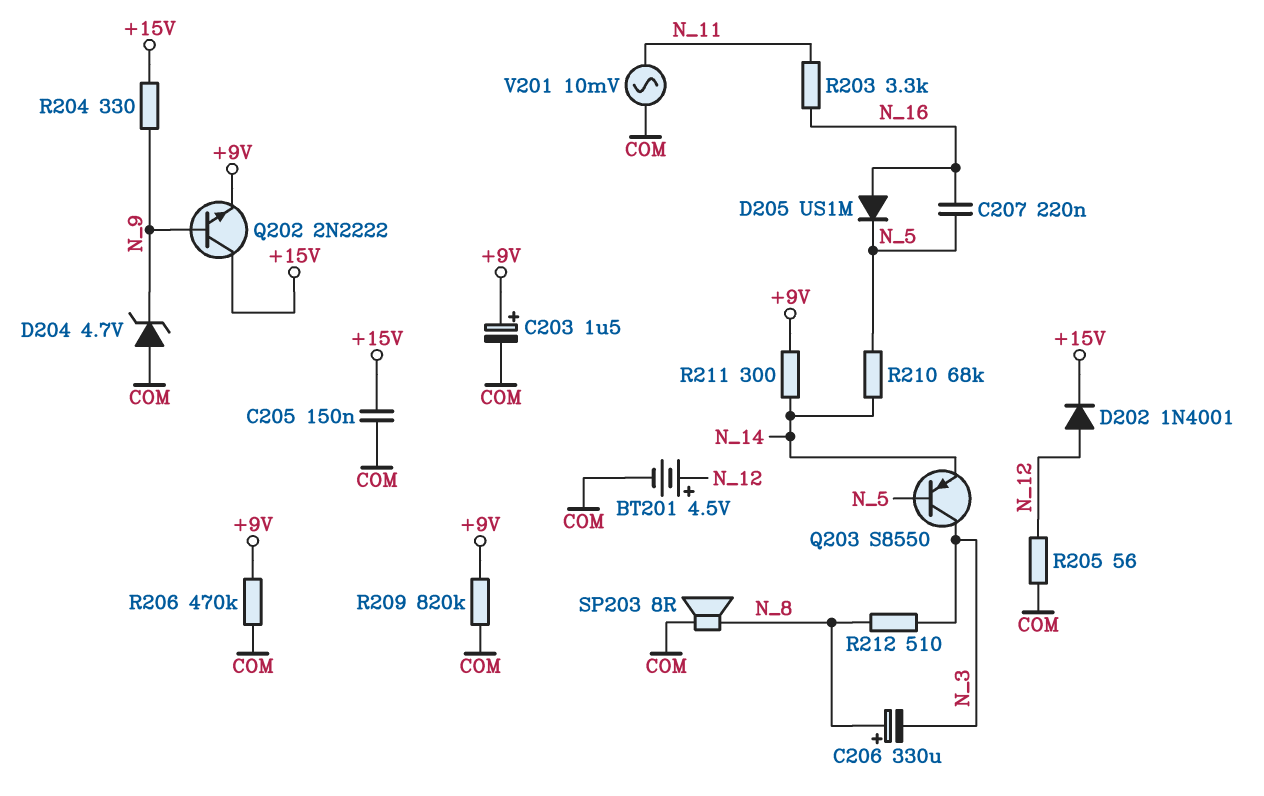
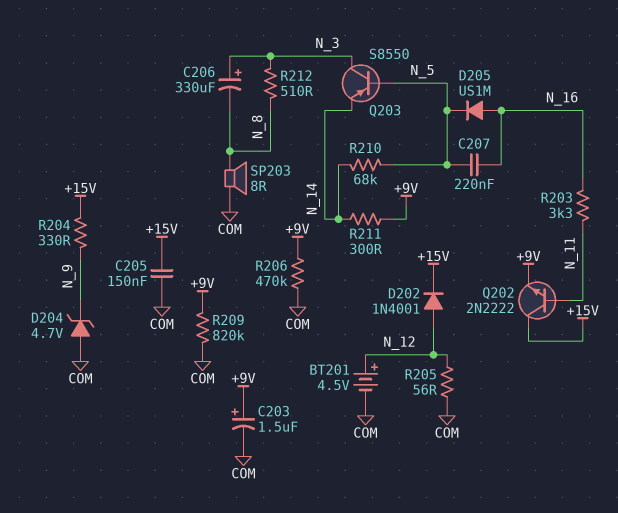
C206: 330uF (plus N_8, minus N_3) -> 330uF (plus N_3, minus N_8)
Q202: NPN 2N2222 (B N_9, C +15V, E +9V) -> NPN 2N2222 (B N_11, C +15V, E +9V)
V201: AC 10mV (COM, N_11) -> none

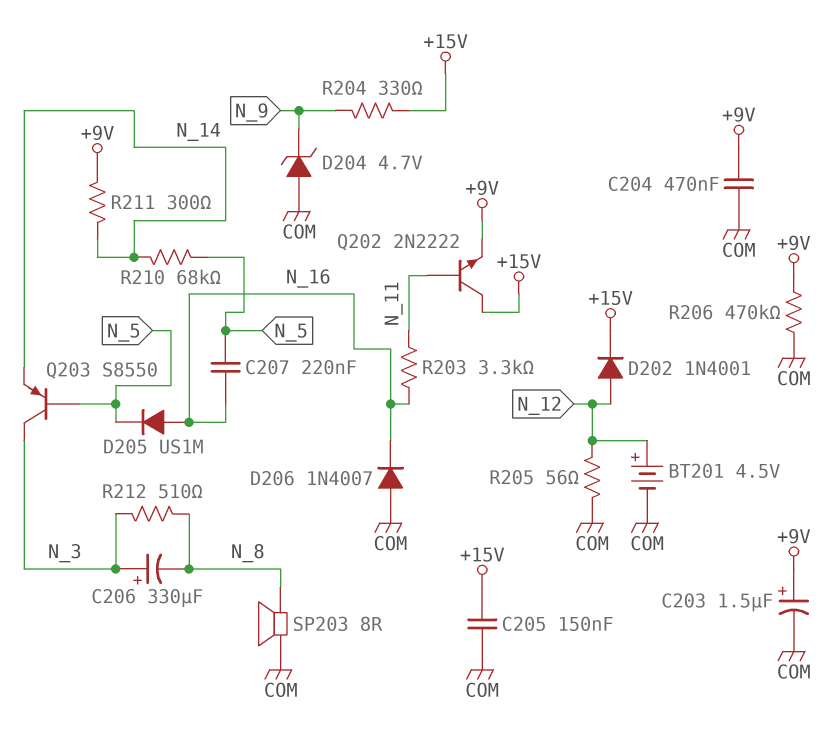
C204: none -> 470nF (+9V, COM)
D206: none -> diode 1N4007 (A COM, K N_16)
R209: 820k (+9V, COM) -> none

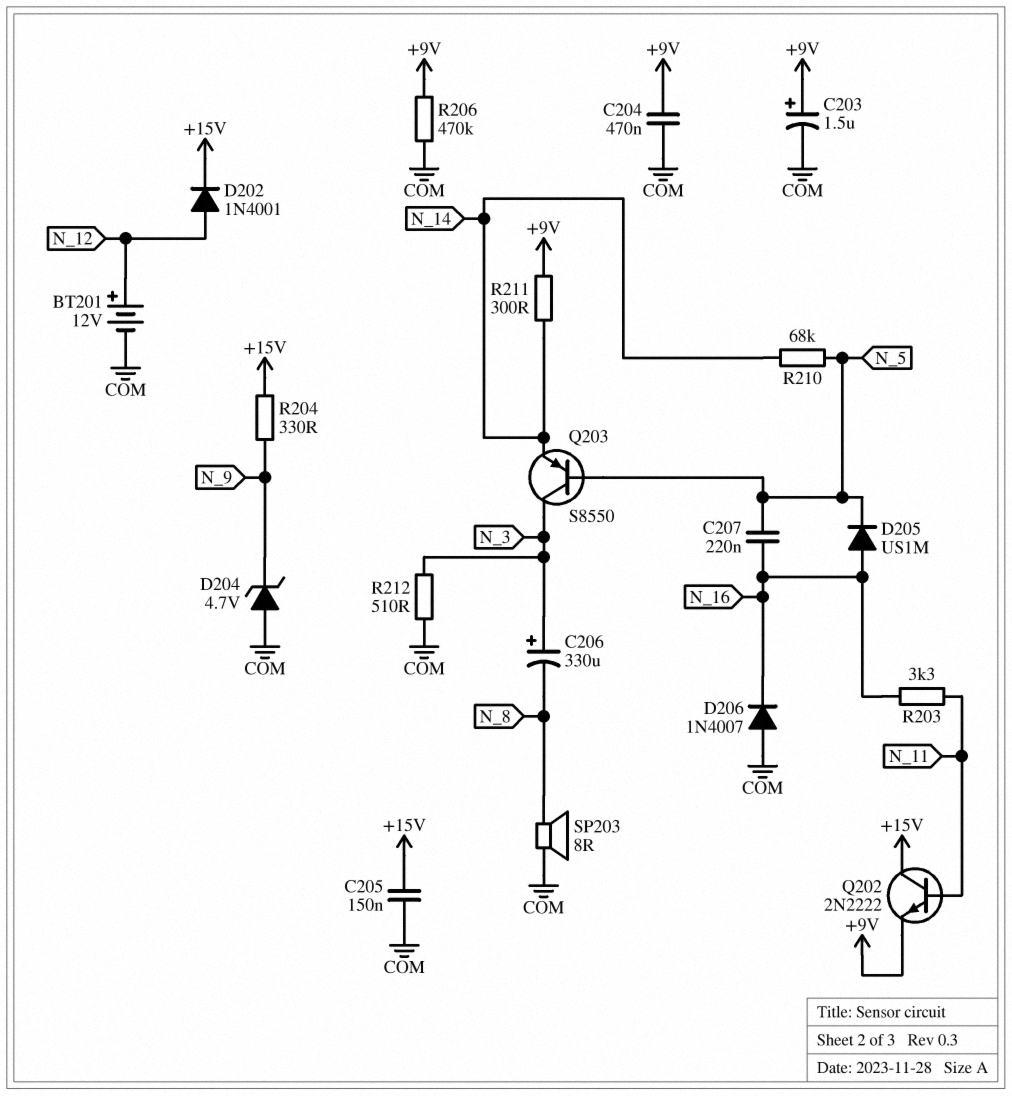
BT201: 4.5V (plus N_12, minus COM) -> 12V (plus N_12, minus COM)
R205: 56 (COM, N_12) -> none
R212: 510 (N_3, N_8) -> 510 (COM, N_3)

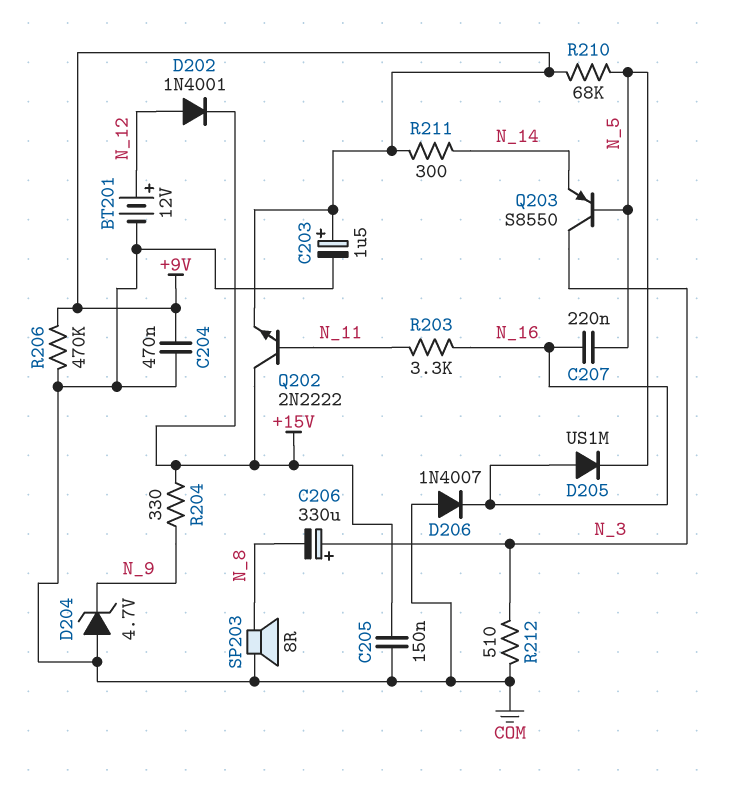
R210: 68k (N_5, N_14) -> 68k (+9V, N_5)

